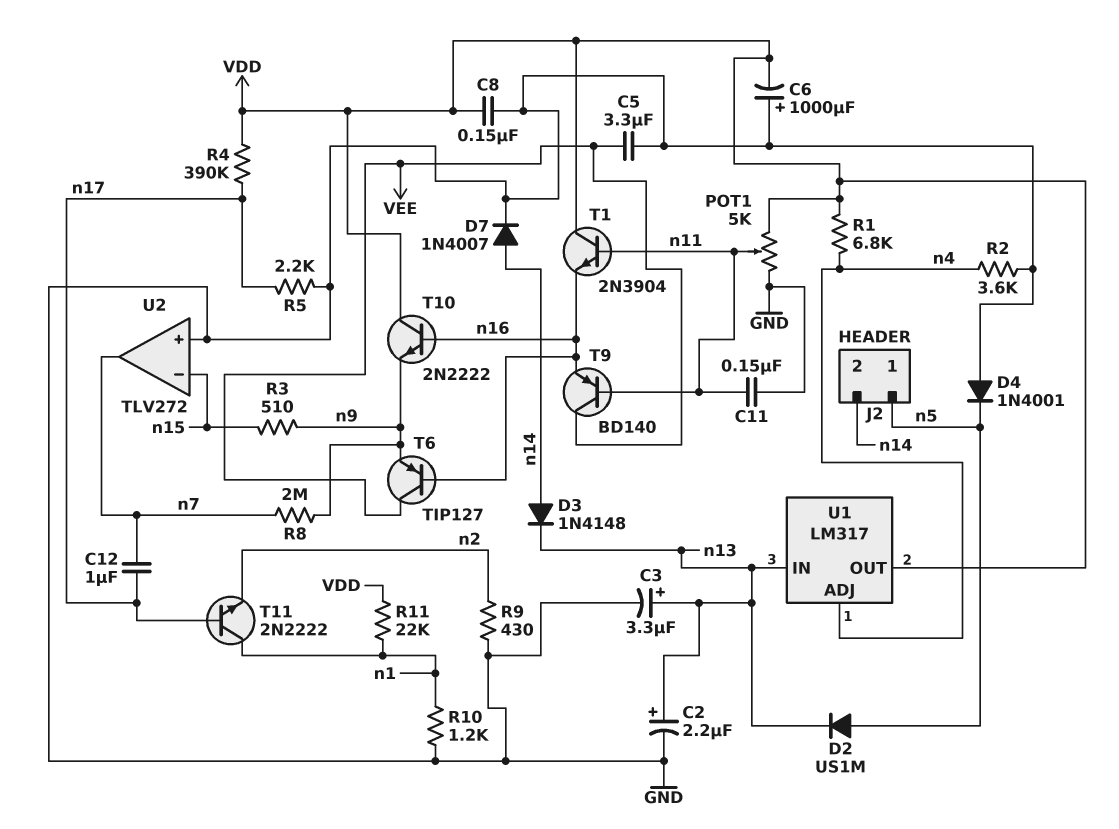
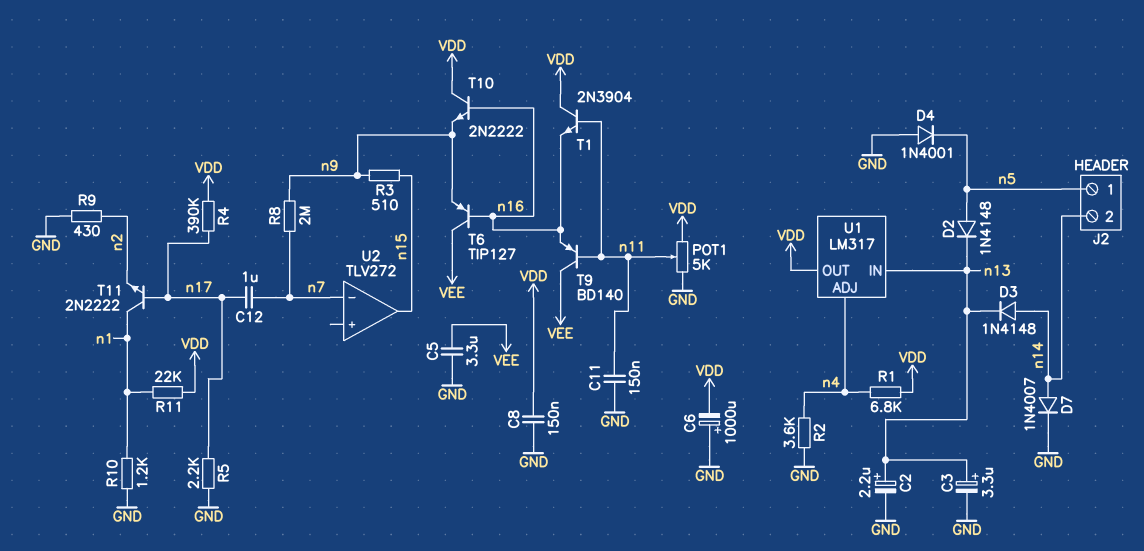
D2: diode US1M (A n5, K n13) -> diode 1N4148 (A n5, K n13)
U2 pin in+: GND -> none
U2 pin in-: n15 -> n7
U2 pin out: n7 -> n15

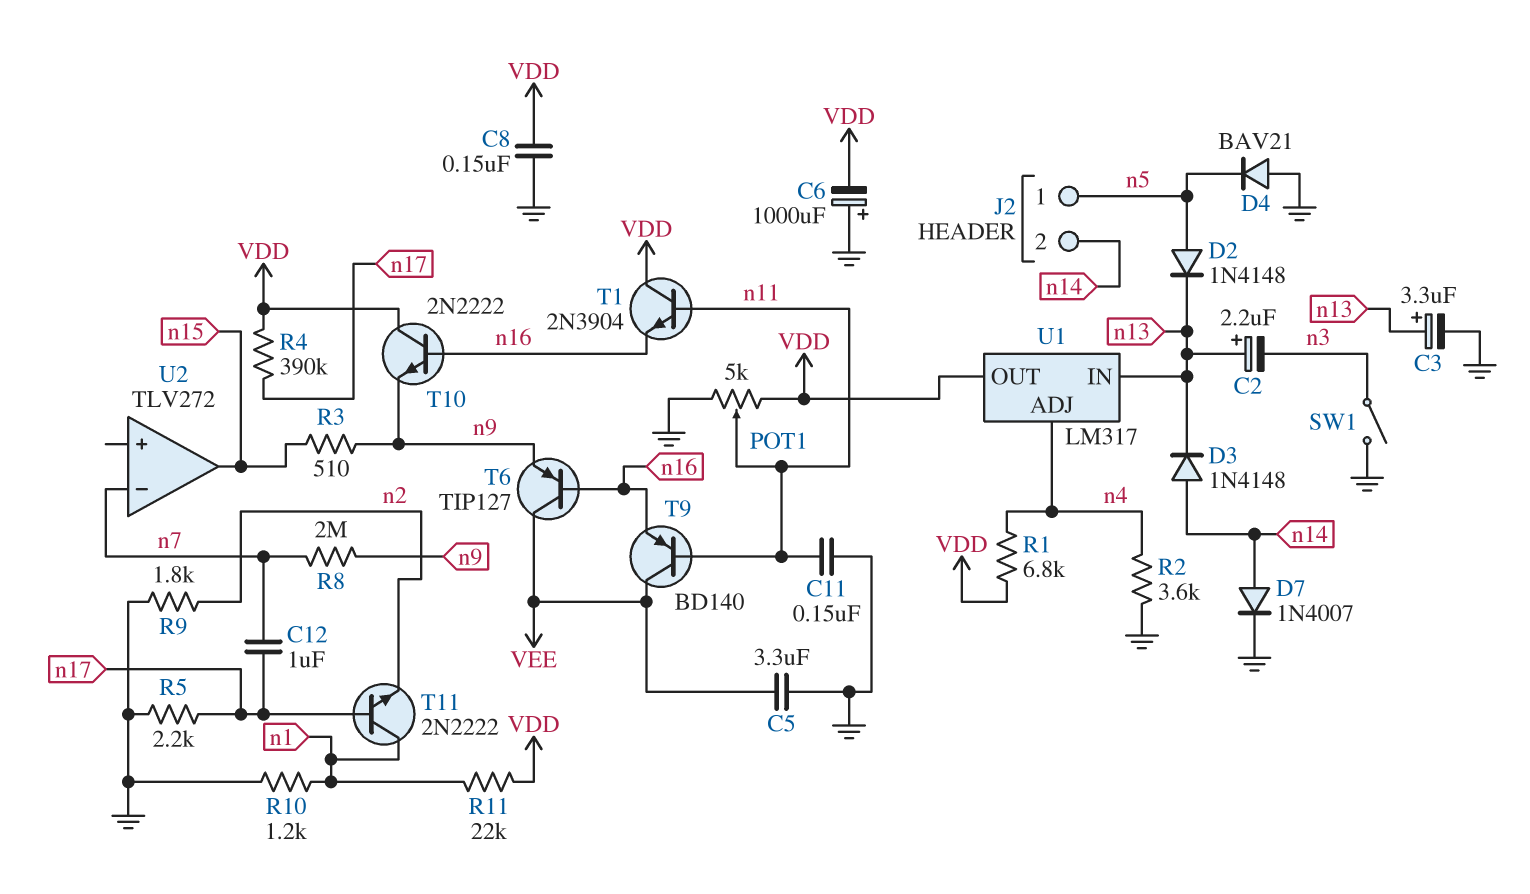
C2: 2.2uF (plus n13, minus GND) -> 2.2uF (plus n13, minus n3)
D4: diode 1N4001 (A GND, K n5) -> diode BAV21 (A GND, K n5)
R9: 430 (GND, n2) -> 1.8k (GND, n2)
SW1: none -> switch (GND, n3)

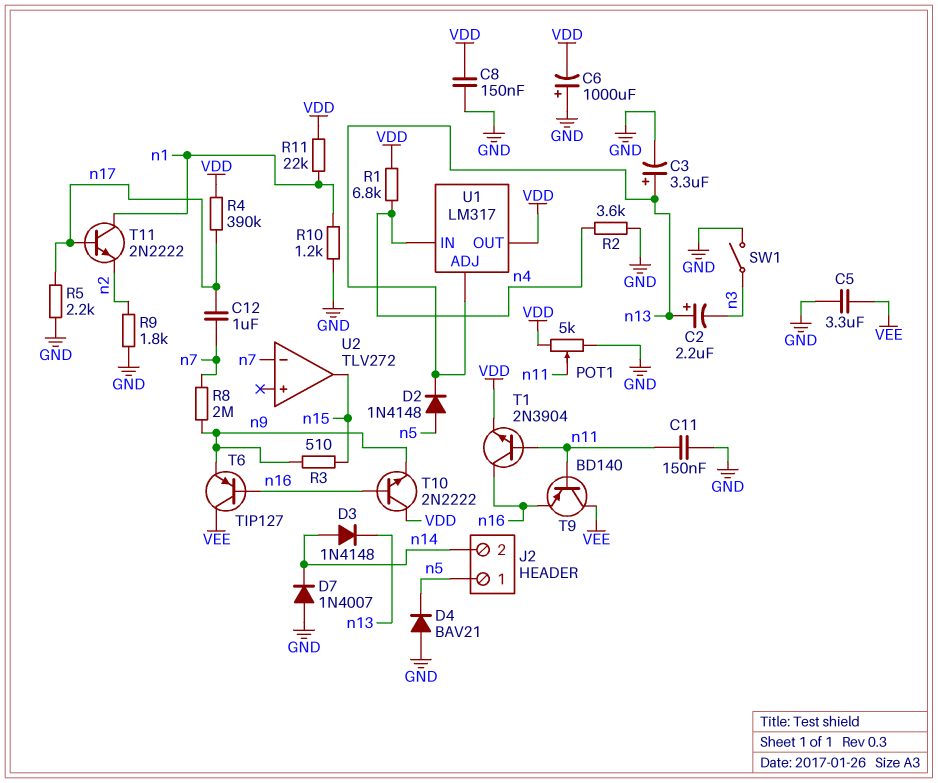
D7: diode 1N4007 (A n14, K GND) -> diode 1N4007 (A GND, K n14)
T1: NPN 2N3904 (B n11, C VDD, E n16) -> NPN 2N3904 (B n11, C n16, E VDD)
U1 pin ADJ: n4 -> n13
U1 pin IN: n13 -> n4

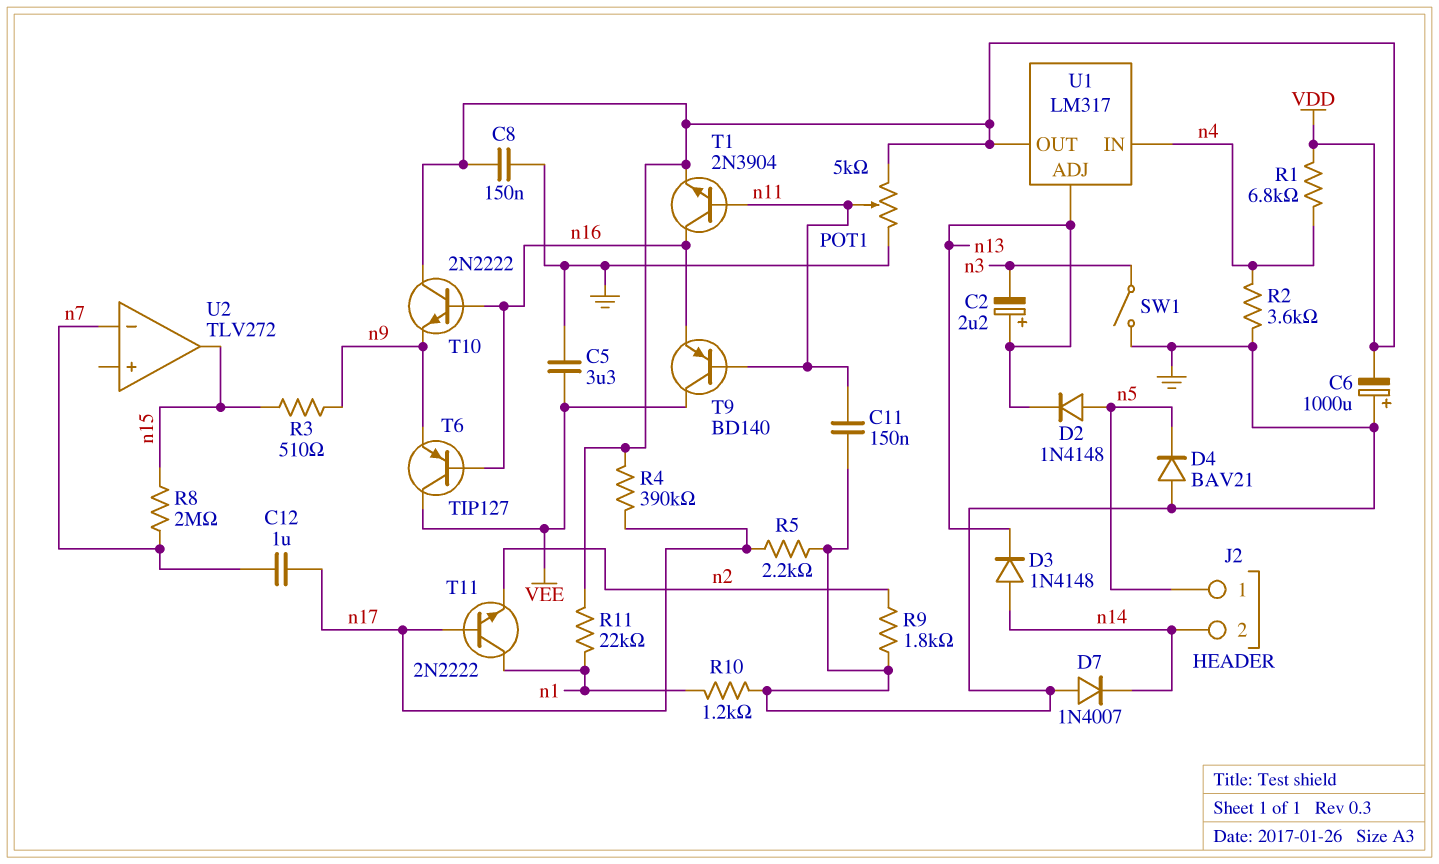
C3: 3.3uF (plus n13, minus GND) -> none
R8: 2M (n7, n9) -> 2M (n7, n15)

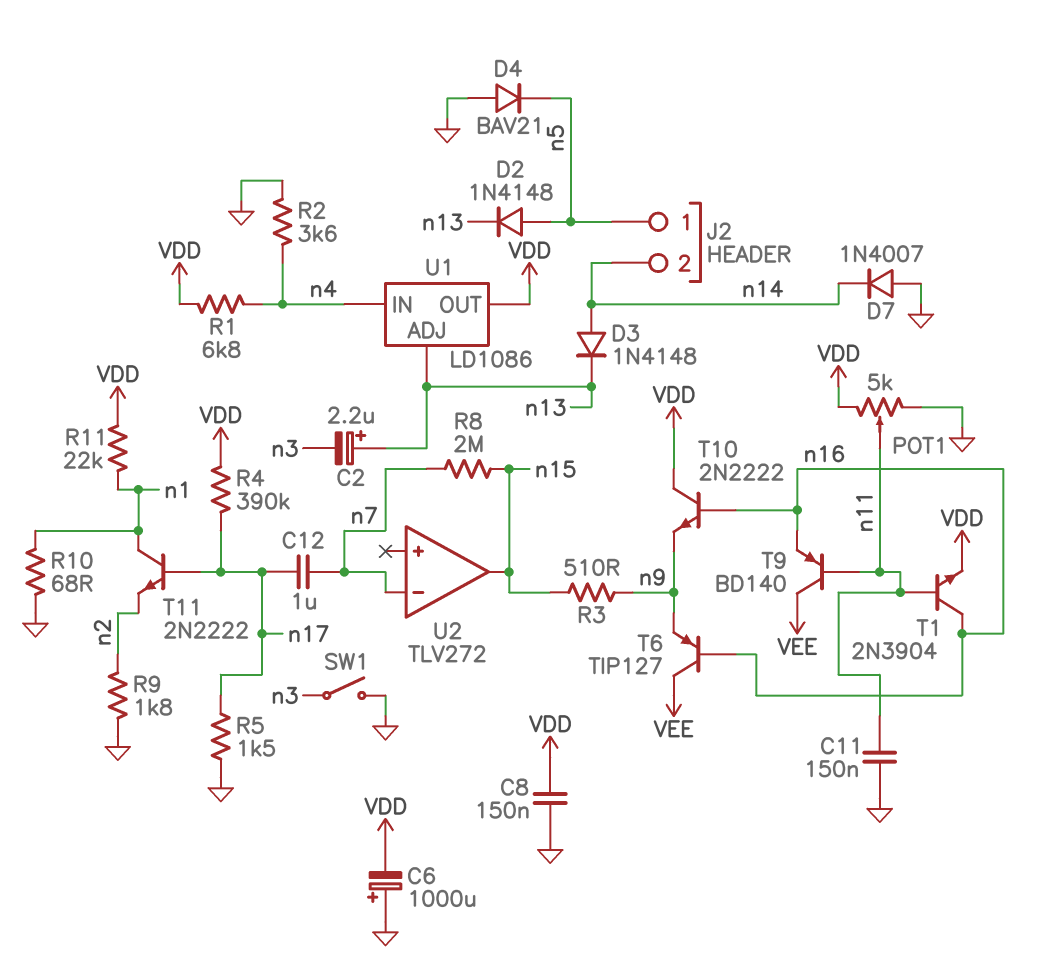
C5: 3.3uF (GND, VEE) -> none
R5: 2.2k (GND, n17) -> 1.5k (GND, n17)
R10: 1.2k (GND, n1) -> 68 (GND, n1)
U1: LM317 -> LD1086

